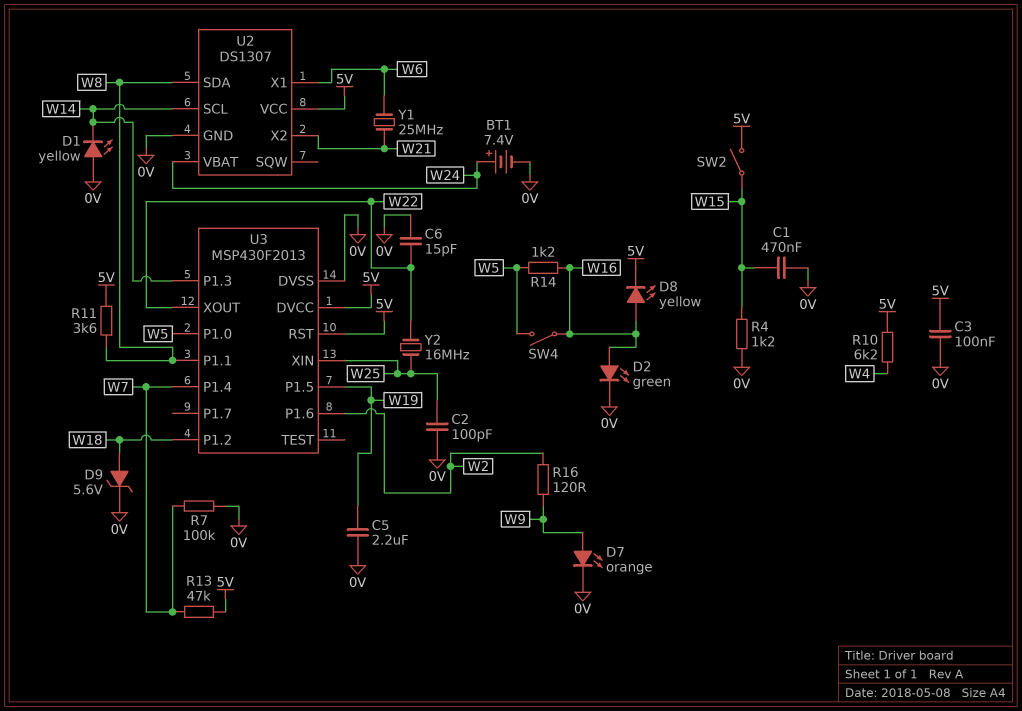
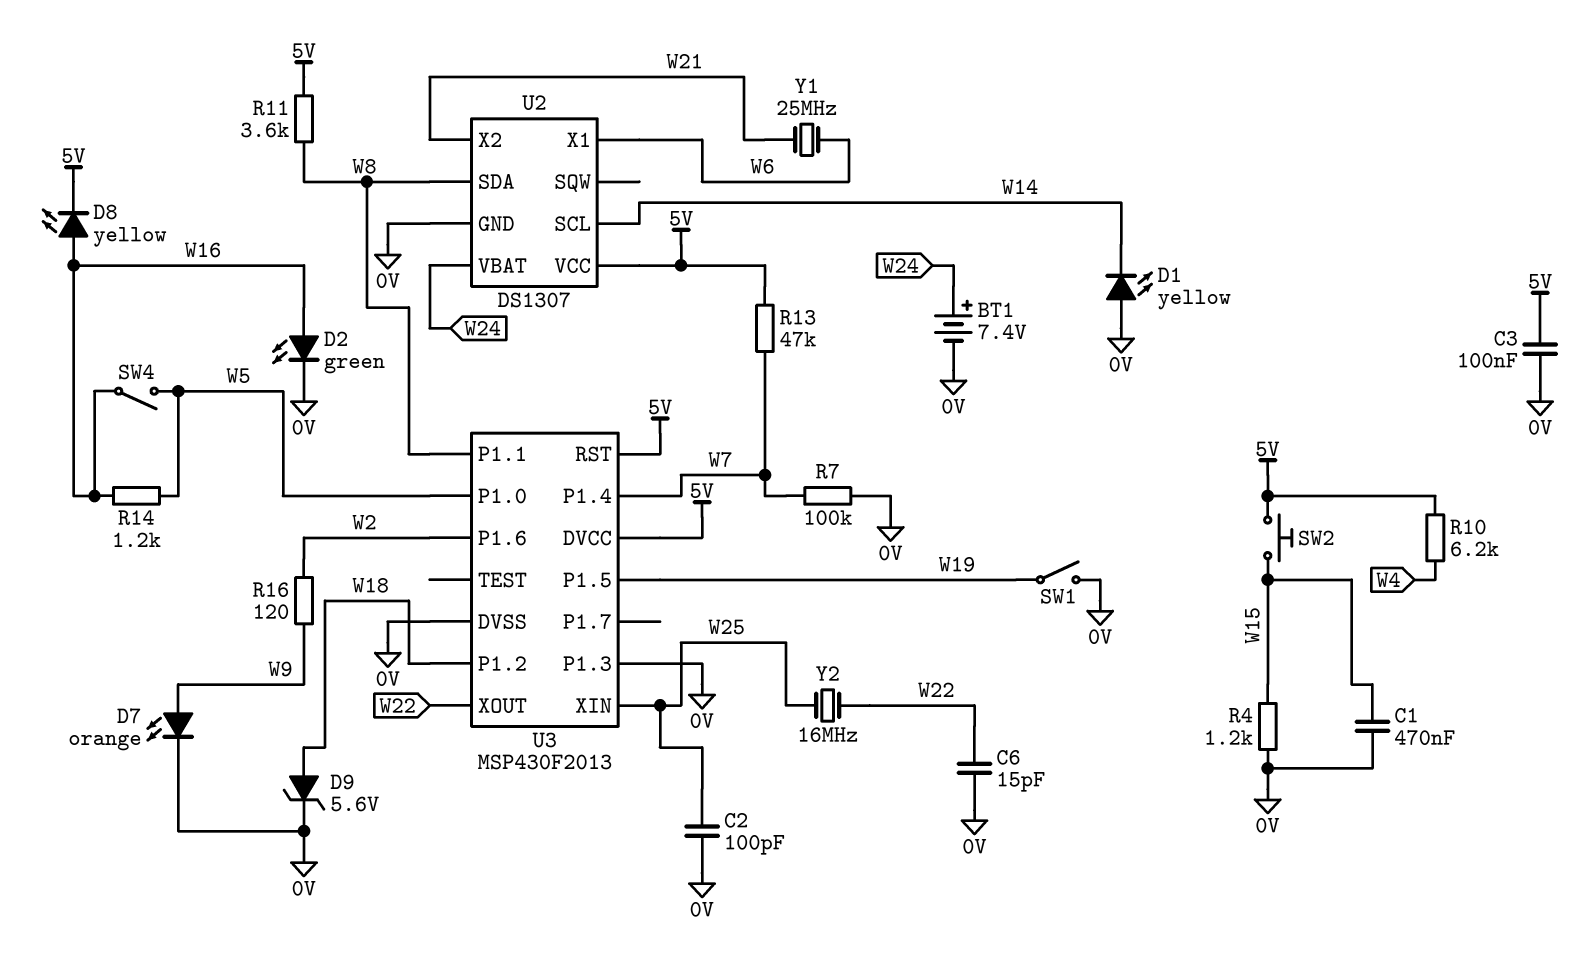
C5: 2.2uF (0V, W19) -> none
SW1: none -> switch (0V, W19)
SW2: switch (5V, W15) -> button (5V, W15)
U3 pin P1.3: W14 -> 0V

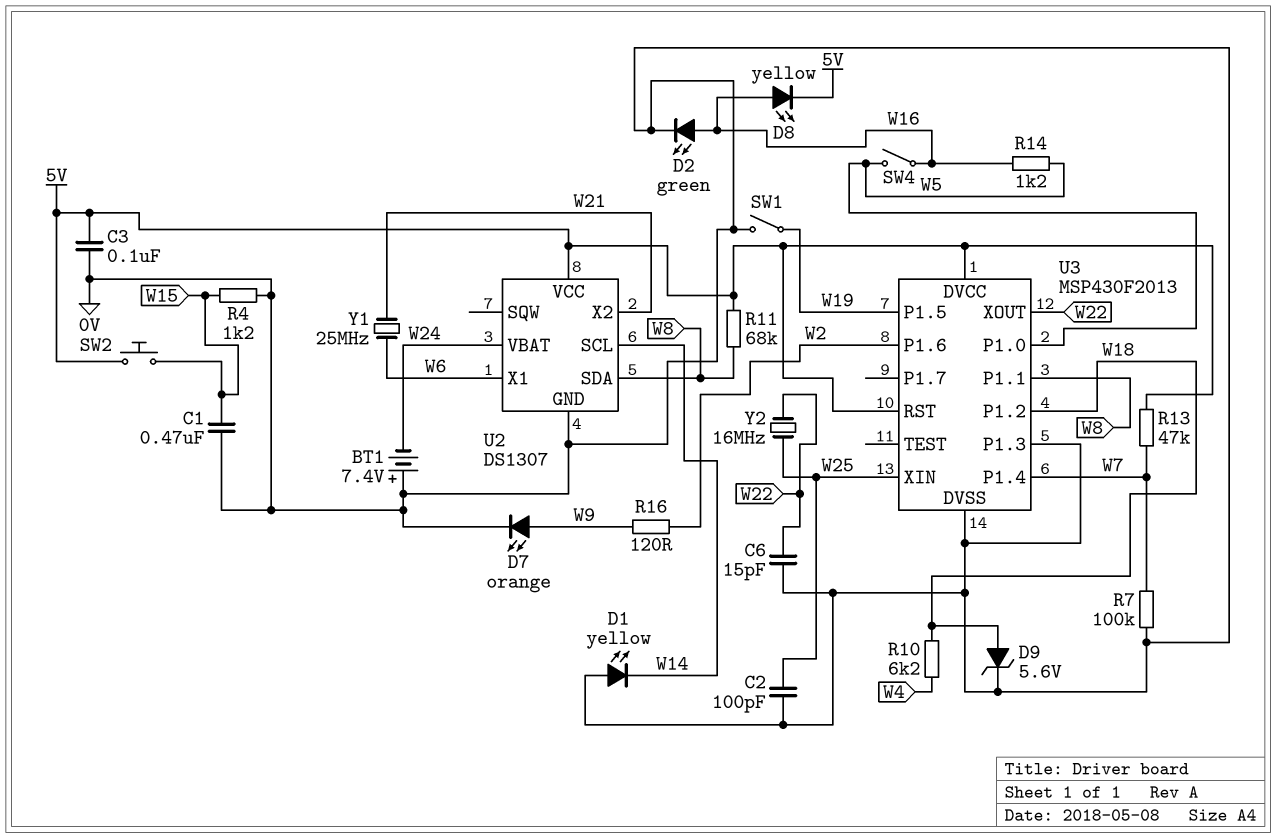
BT1: 7.4V (plus W24, minus 0V) -> 7.4V (plus 0V, minus W24)
R10: 6.2k (5V, W4) -> 6.2k (W4, W18)
R11: 3.6k (5V, W8) -> 68k (5V, W8)

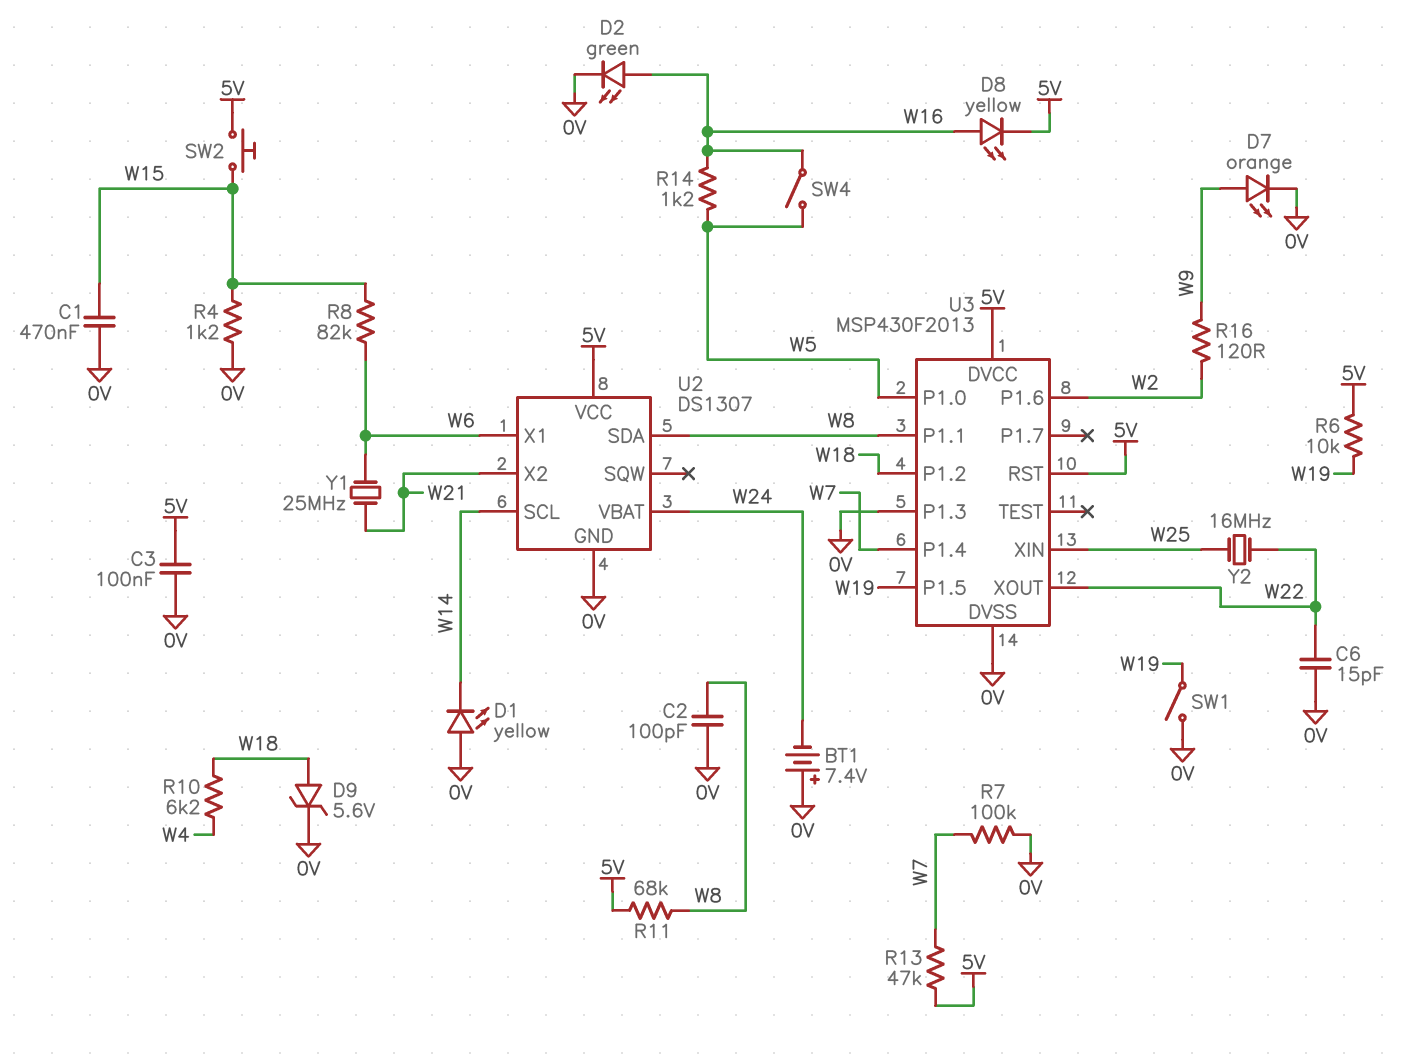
C2: 100pF (0V, W25) -> 100pF (0V, W8)
R6: none -> 10k (5V, W19)
R8: none -> 82k (W6, W15)

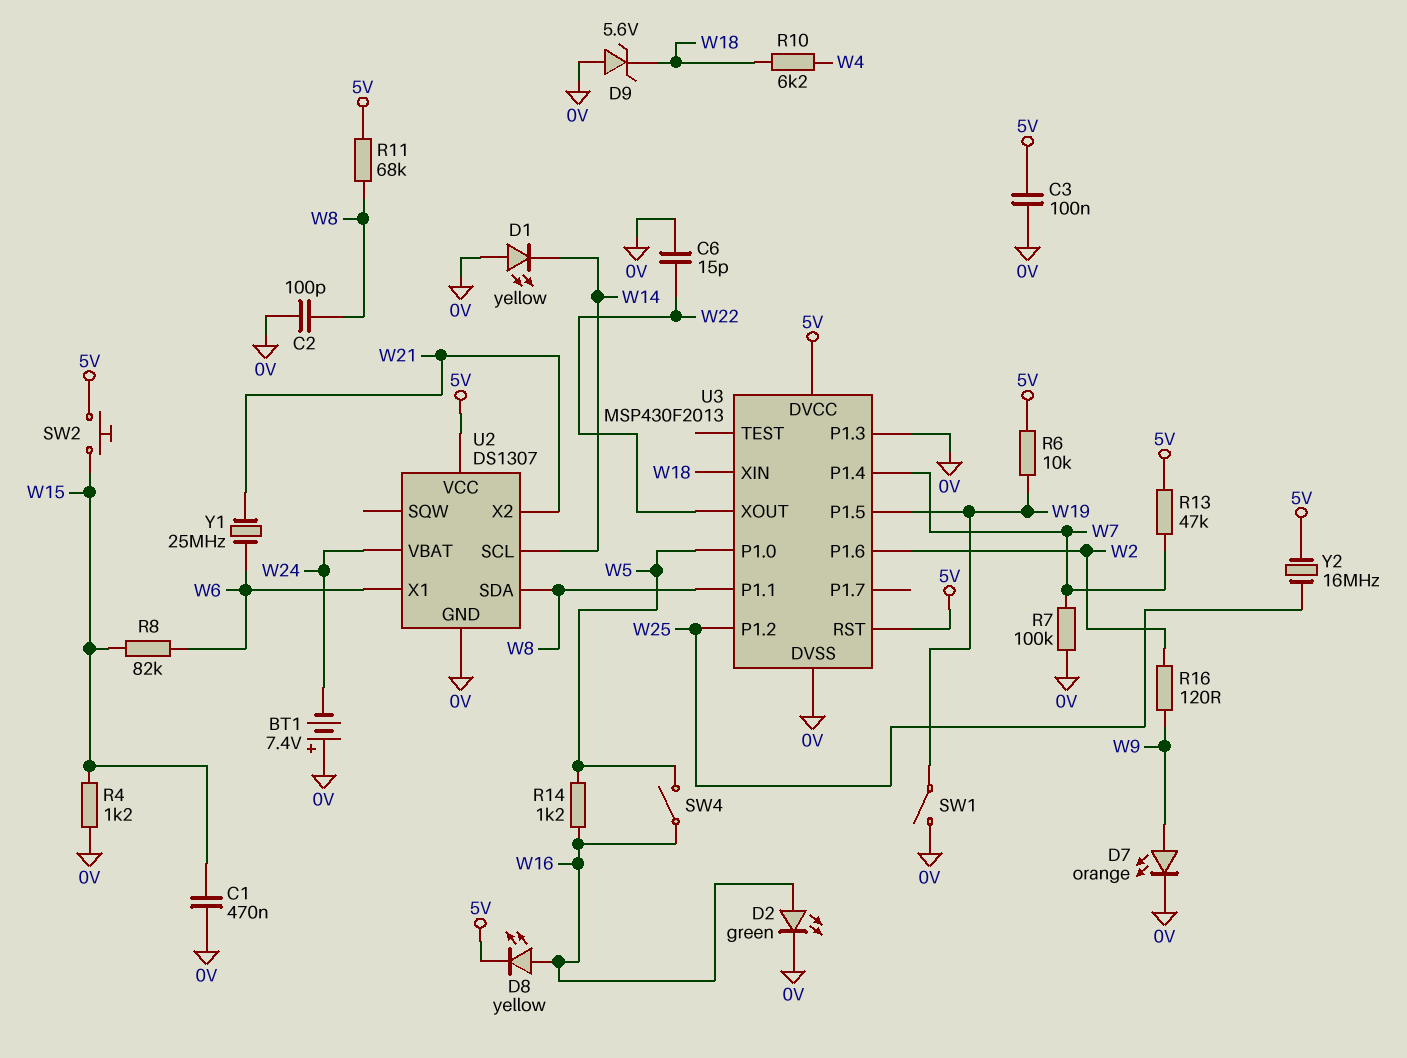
D9: zener 5.6V (A W18, K 0V) -> zener 5.6V (A 0V, K W18)
U3 pin P1.2: W18 -> W25
U3 pin XIN: W25 -> W18
Y2: 16MHz (W22, W25) -> 16MHz (5V, W25)

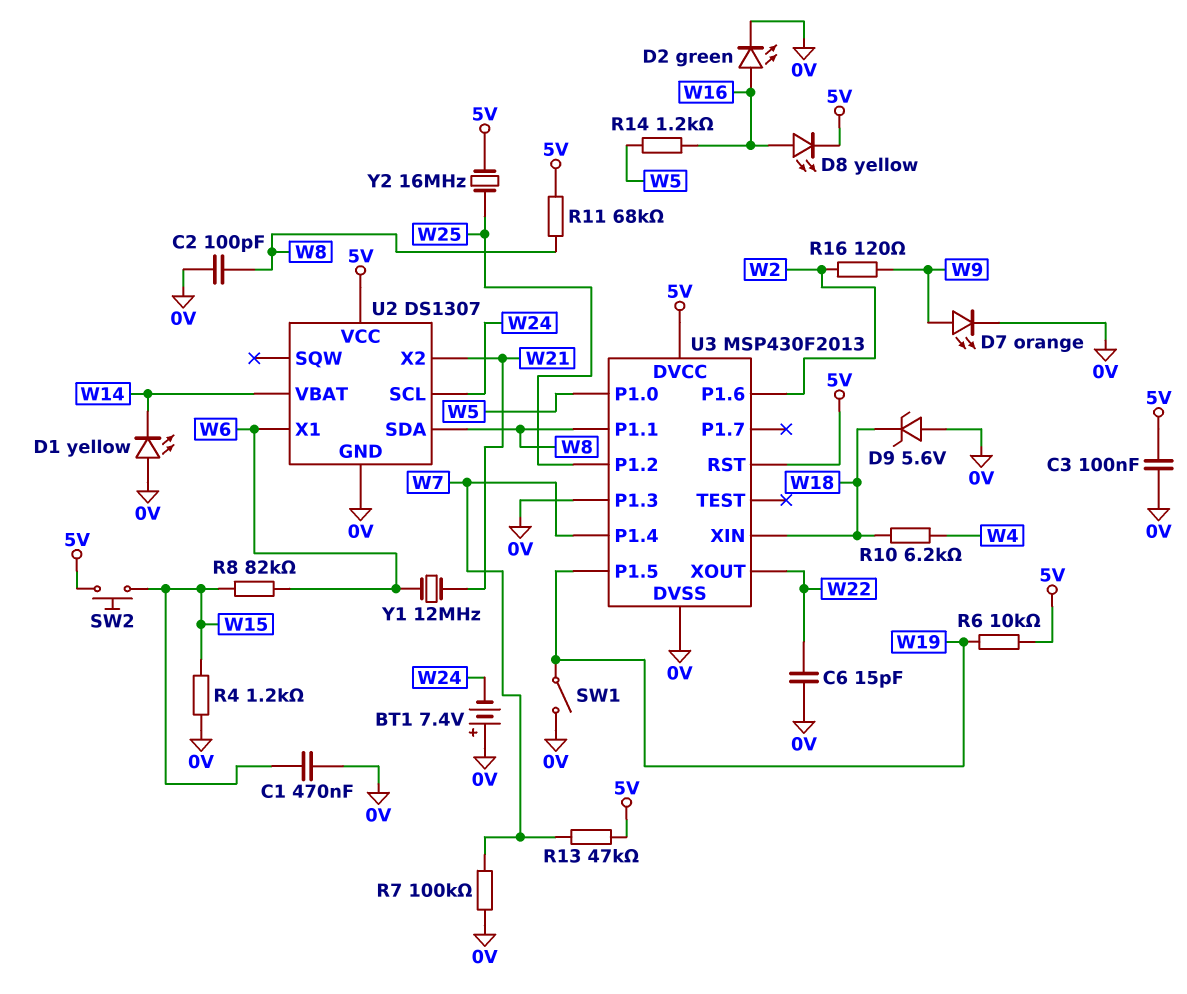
SW4: switch (W5, W16) -> none
U2 pin SCL: W14 -> W24
U2 pin VBAT: W24 -> W14
Y1: 25MHz (W6, W21) -> 12MHz (W6, W21)

